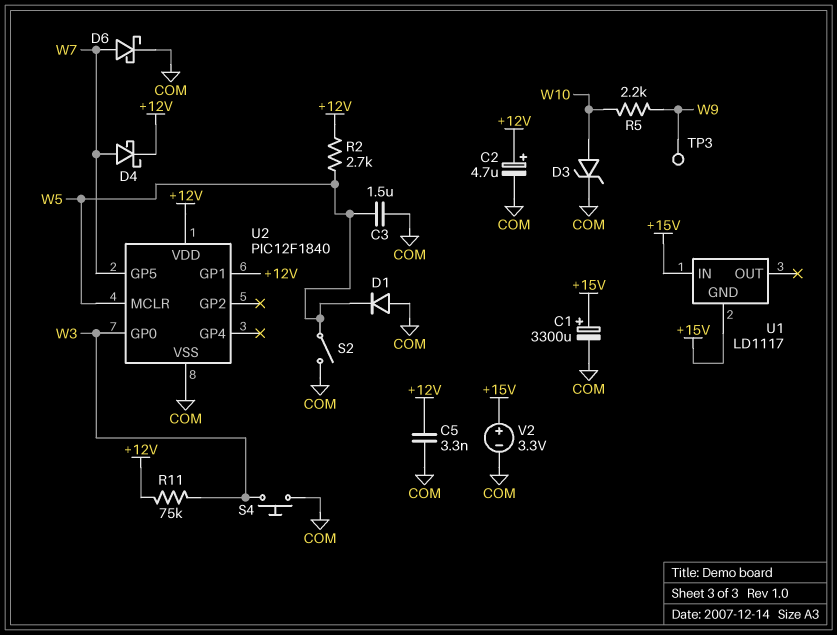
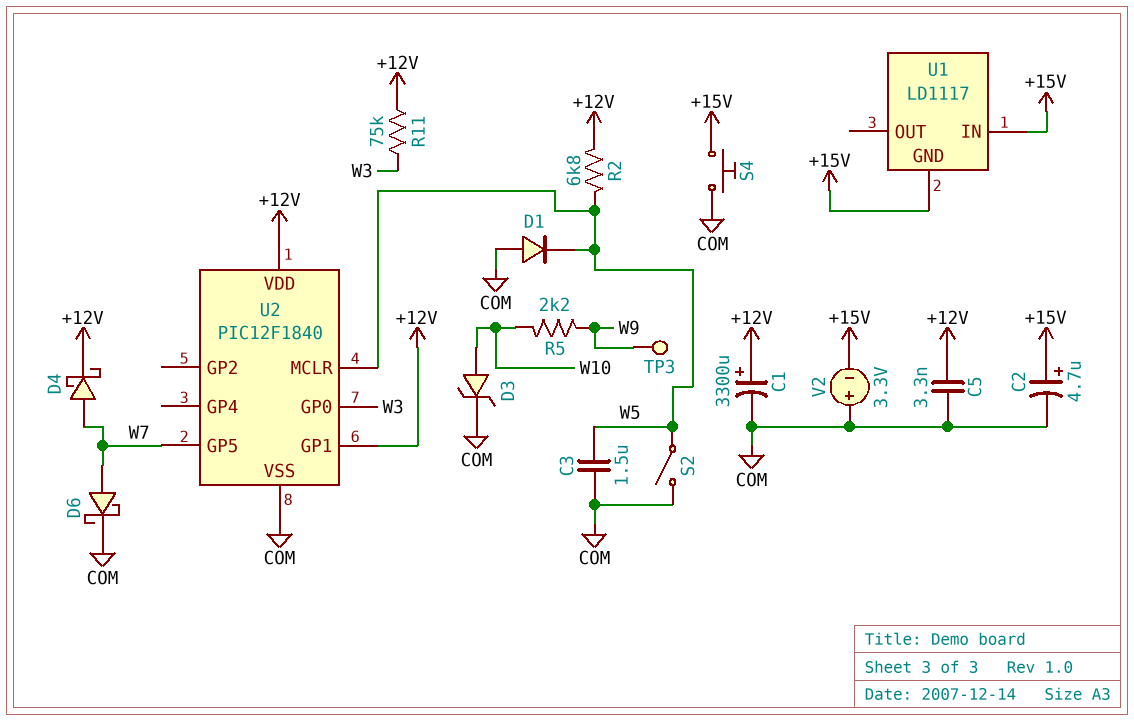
C1: 3300uF (plus +15V, minus COM) -> 3300uF (plus +12V, minus COM)
C2: 4.7uF (plus +12V, minus COM) -> 4.7uF (plus +15V, minus COM)
R2: 2.7k (+12V, W5) -> 6.8k (+12V, W5)
S4: button (COM, W3) -> button (+15V, COM)
V2: 3.3V (plus +15V, minus COM) -> 3.3V (plus COM, minus +15V)

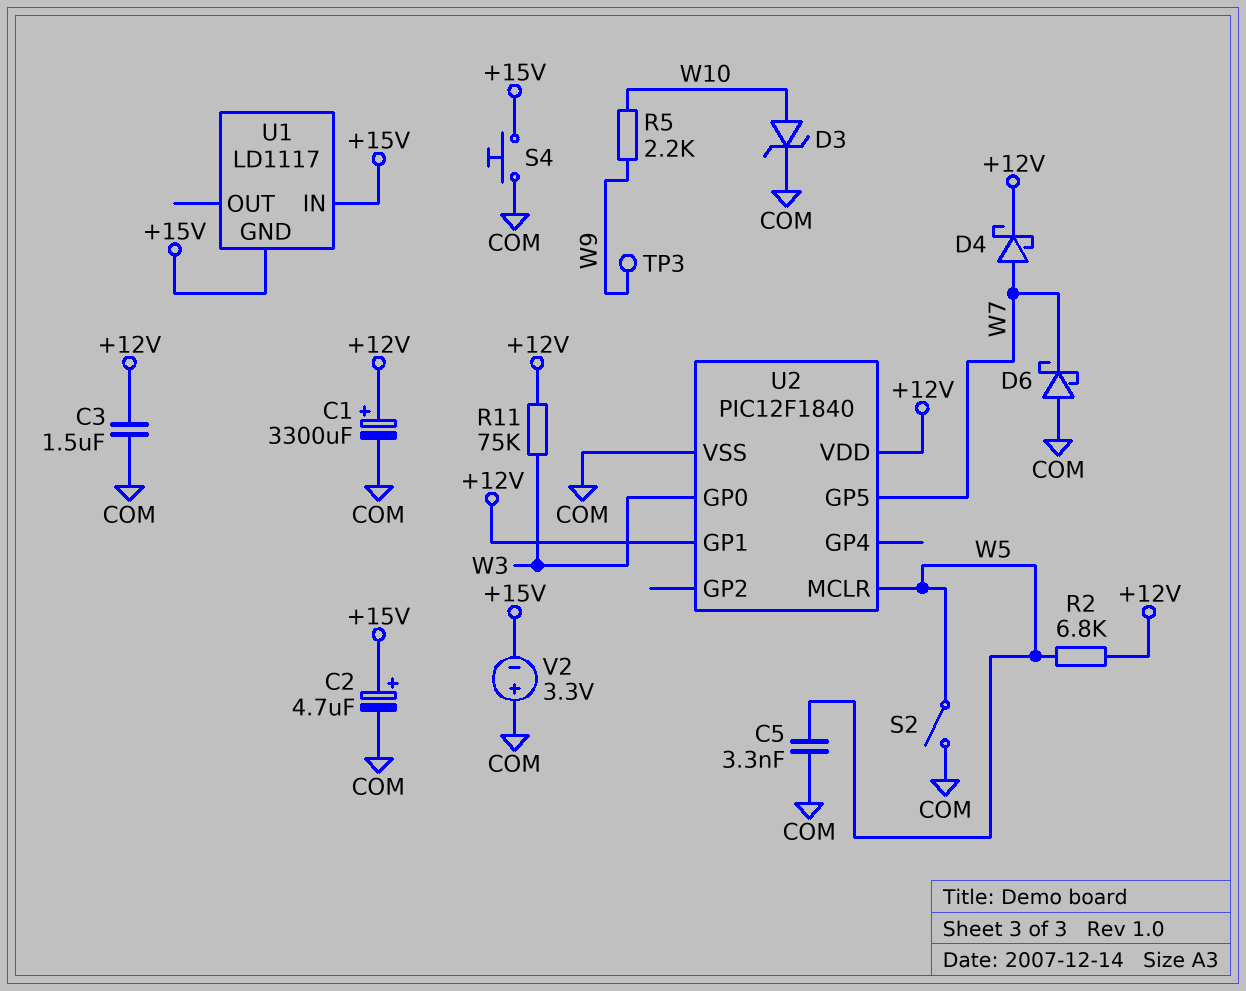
C3: 1.5uF (COM, W5) -> 1.5uF (+12V, COM)
C5: 3.3nF (+12V, COM) -> 3.3nF (COM, W5)
D1: diode (A COM, K W5) -> none
D6: schottky (A W7, K COM) -> schottky (A COM, K W7)

